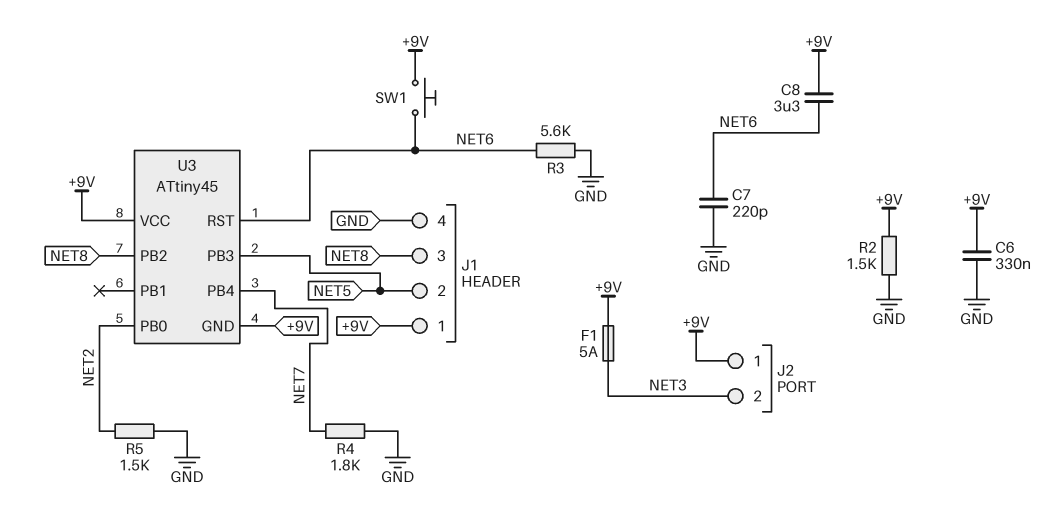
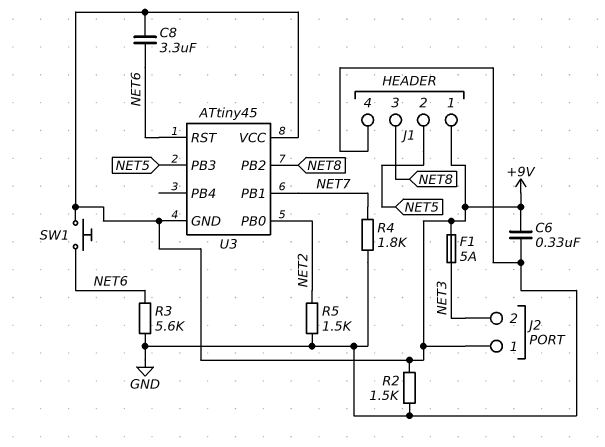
C7: 220pF (GND, NET6) -> none
U3 pin PB1: none -> NET7
U3 pin PB4: NET7 -> none

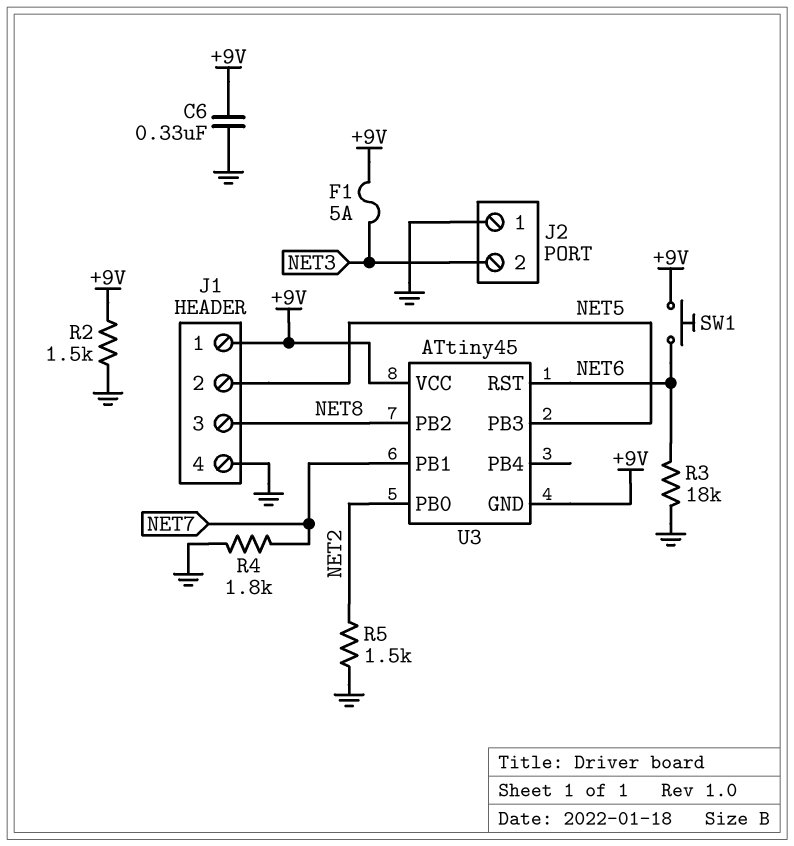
C8: 3.3uF (+9V, NET6) -> none
J2 pin 1: +9V -> GND
R3: 5.6k (GND, NET6) -> 18k (GND, NET6)

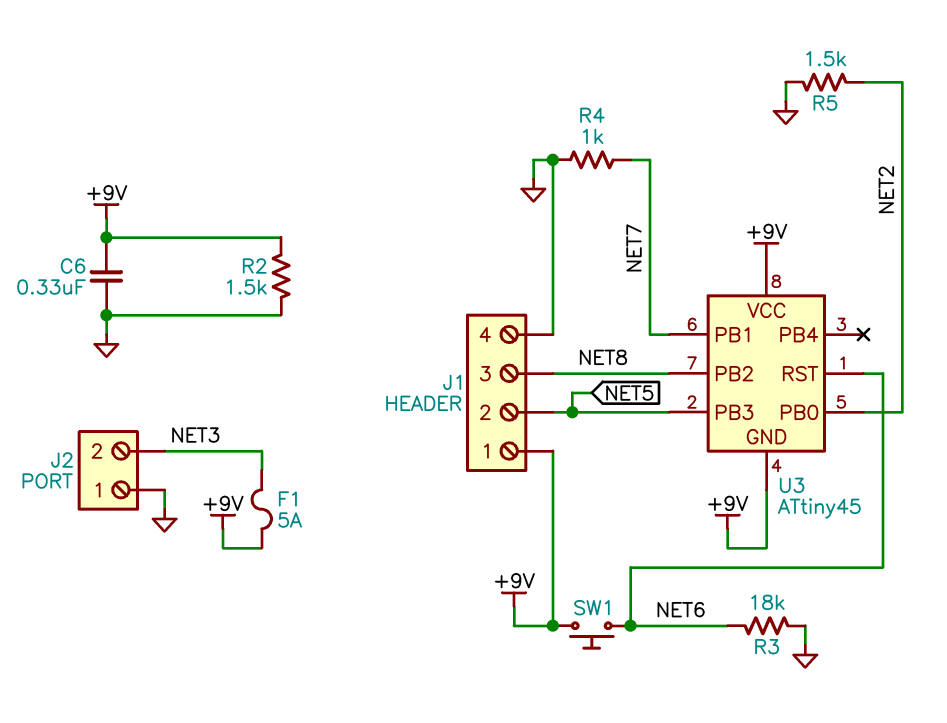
R4: 1.8k (GND, NET7) -> 1k (GND, NET7)

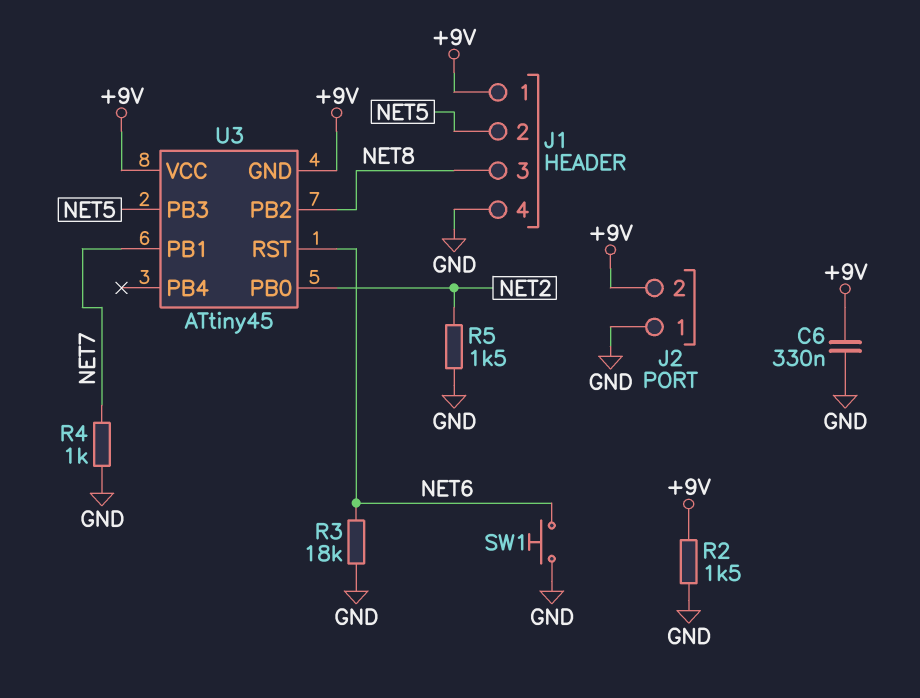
F1: 5A (+9V, NET3) -> none
J2 pin 2: NET3 -> +9V
SW1: button (+9V, NET6) -> button (GND, NET6)

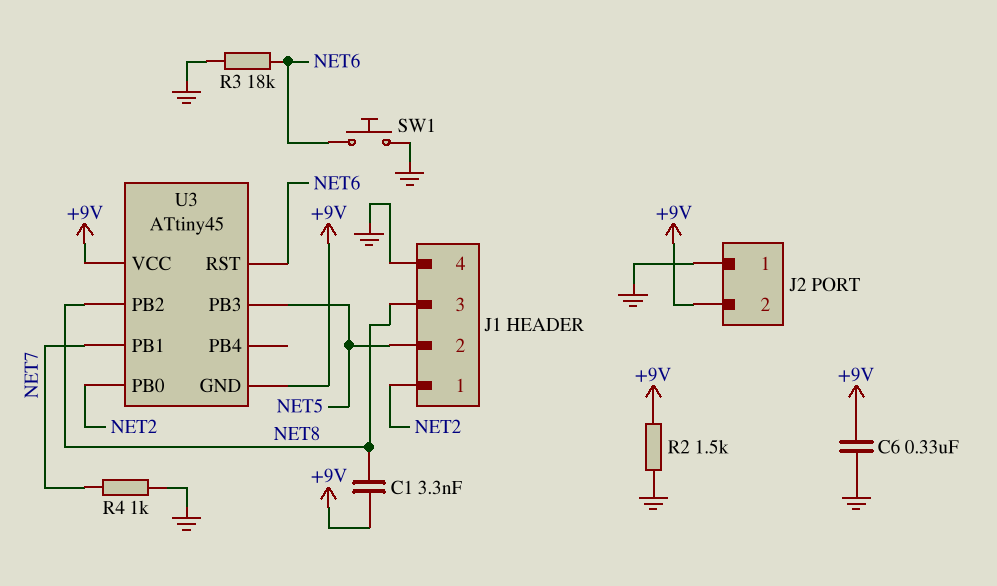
C1: none -> 3.3nF (+9V, NET8)
J1 pin 1: +9V -> NET2
R5: 1.5k (GND, NET2) -> none

